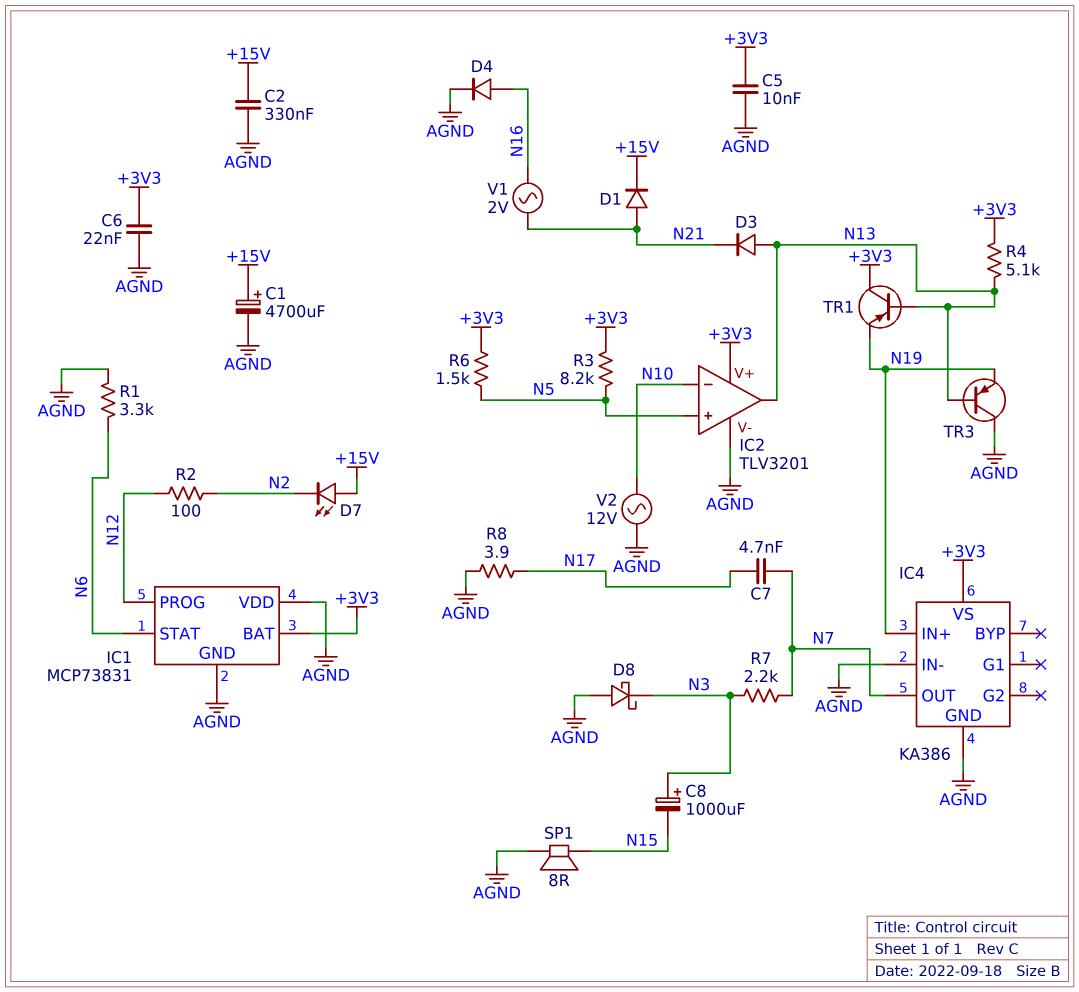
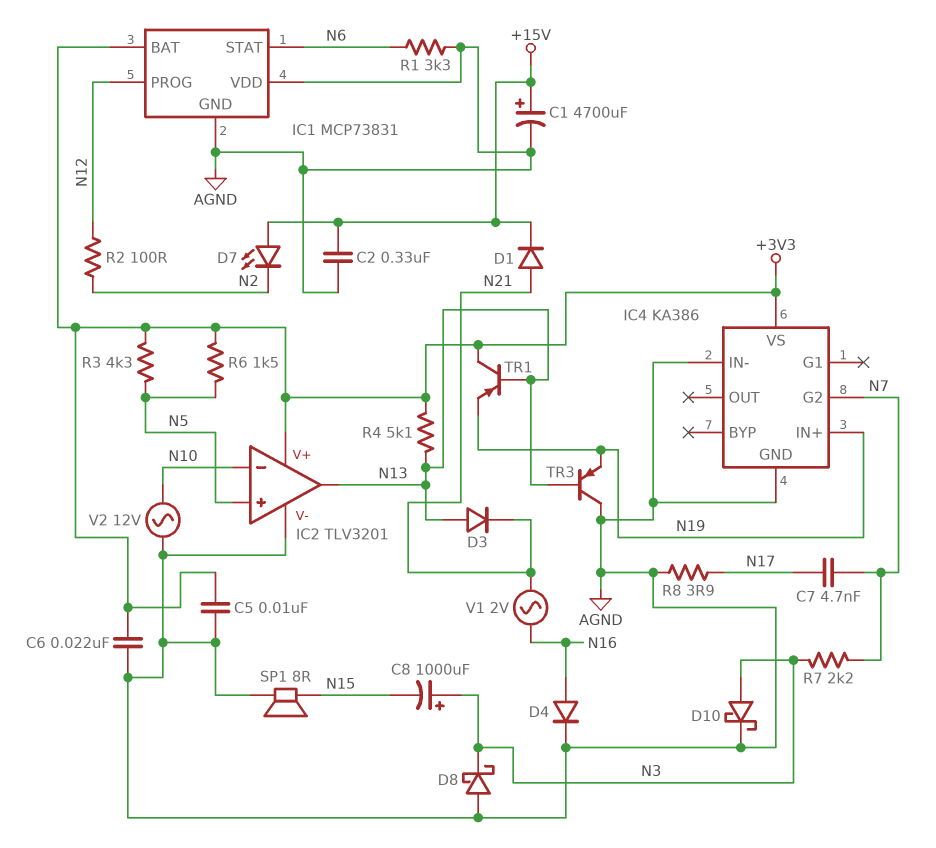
D10: none -> schottky (A N3, K AGND)
IC4 pin G2: none -> N7
IC4 pin OUT: N7 -> none
R3: 8.2k (+3V3, N5) -> 4.3k (+3V3, N5)

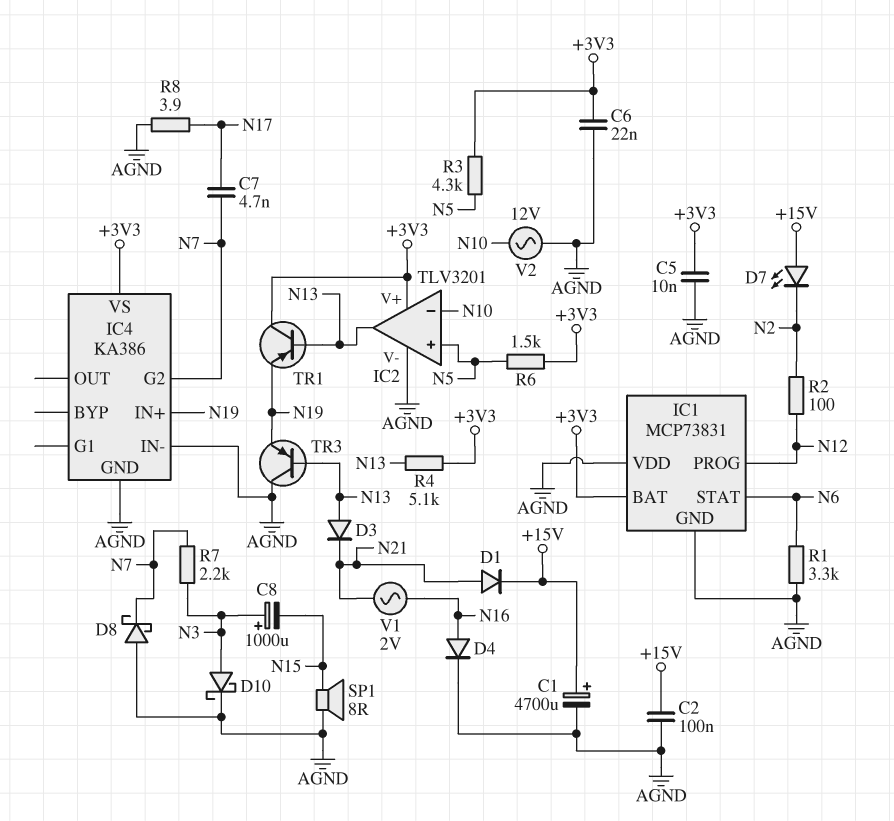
C2: 330nF (+15V, AGND) -> 100nF (+15V, AGND)
D8: schottky (A AGND, K N3) -> schottky (A AGND, K N7)

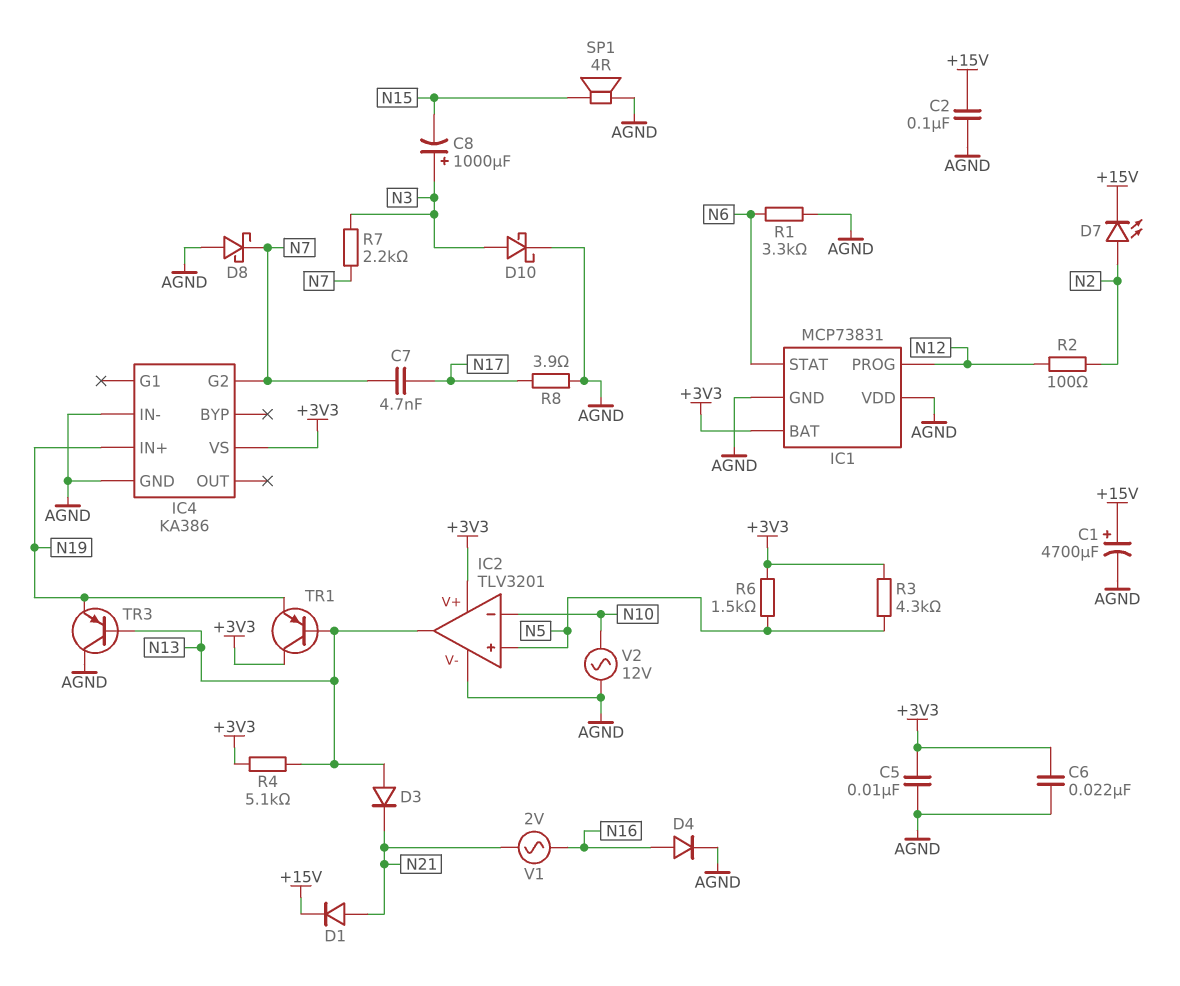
D7: LED (A +15V, K N2) -> LED (A N2, K +15V)
SP1: speaker 8R (AGND, N15) -> speaker 4R (AGND, N15)

